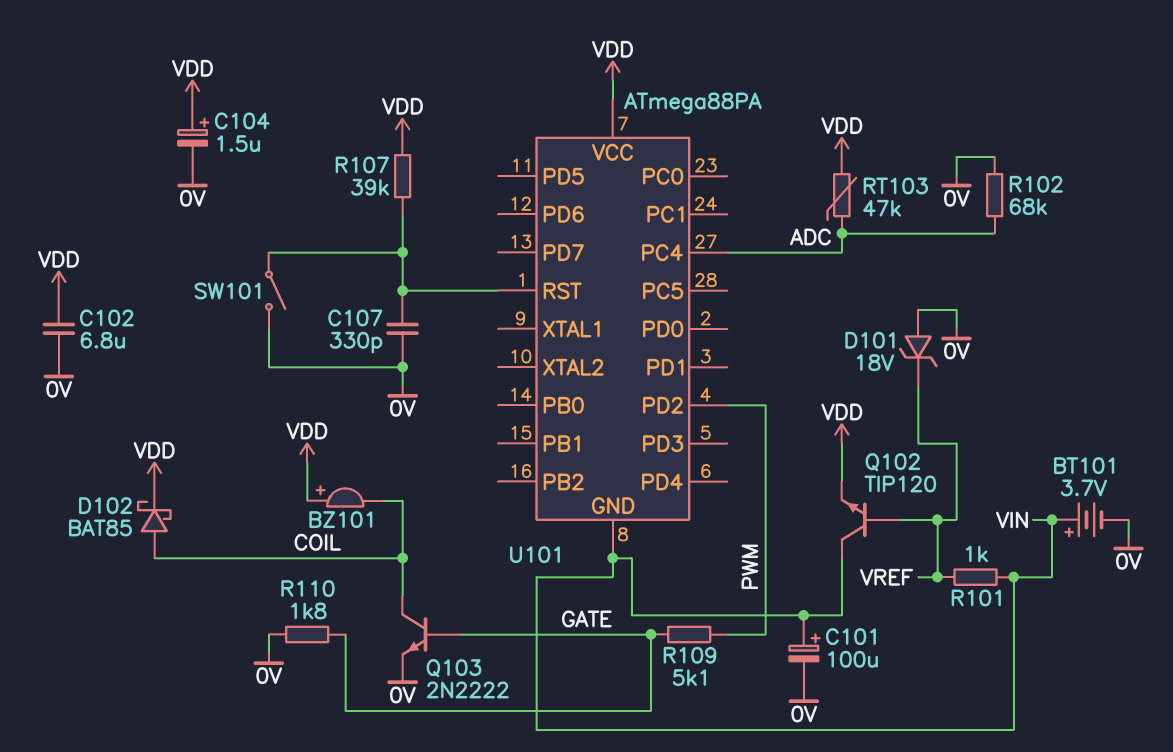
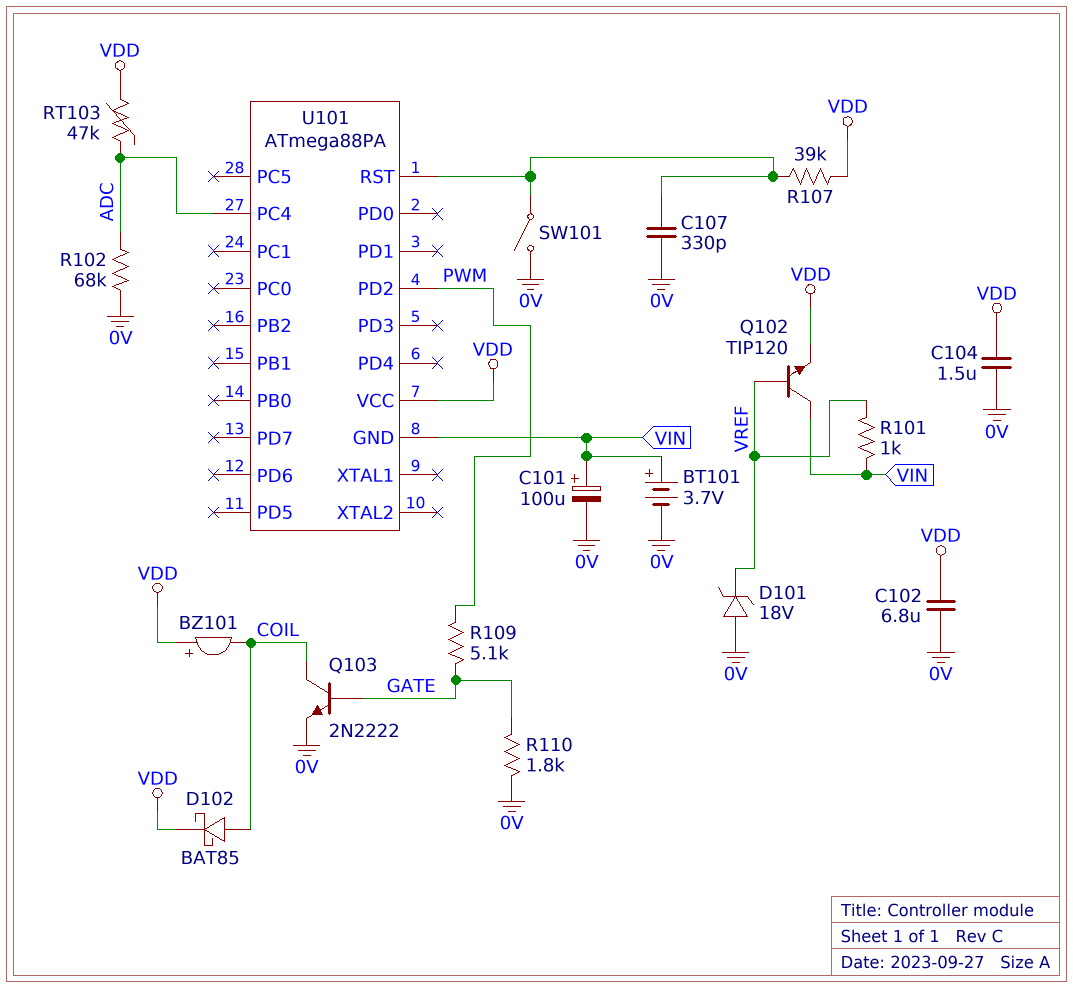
C104: 1.5uF (plus VDD, minus 0V) -> 1.5uF (0V, VDD)

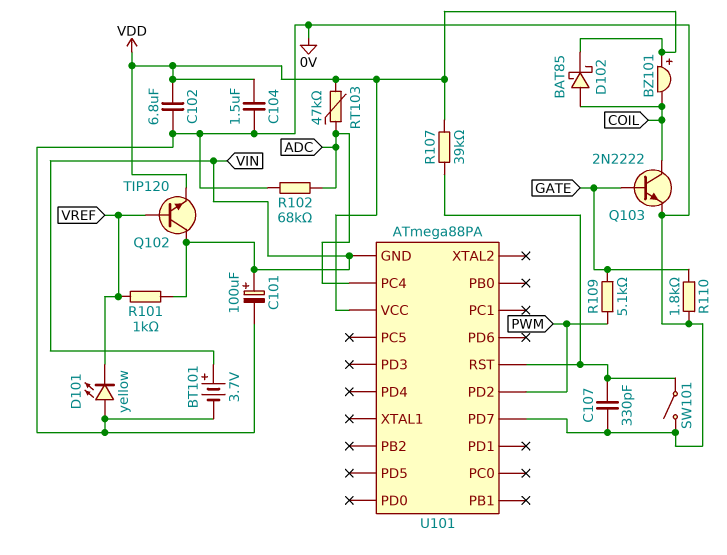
D101: zener 18V (A 0V, K VREF) -> LED yellow (A 0V, K VREF)
U101 pin PD7: none -> 0V

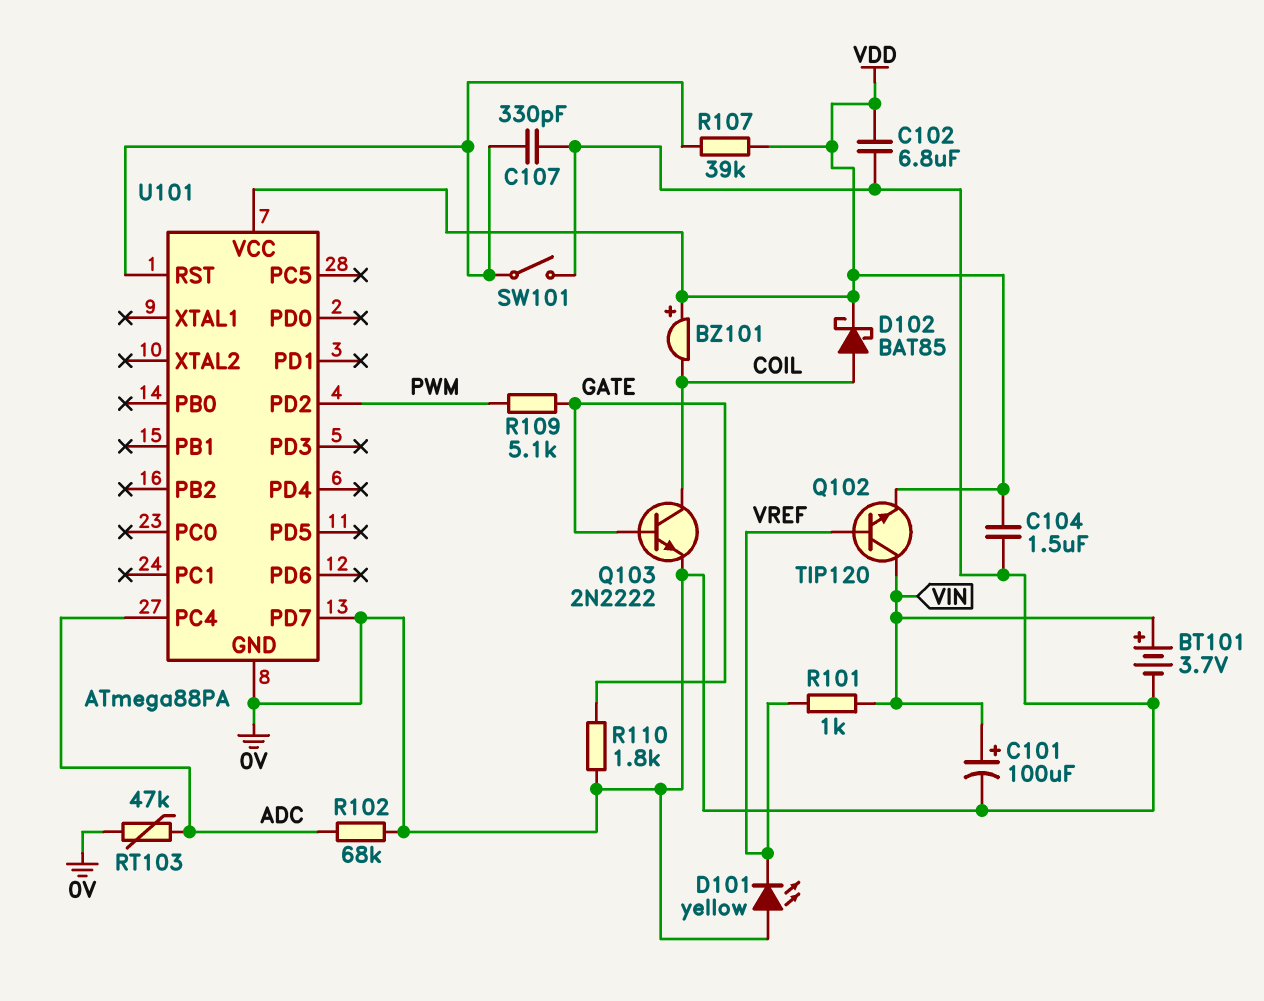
RT103: 47k (ADC, VDD) -> 47k (0V, ADC)
U101 pin GND: VIN -> 0V

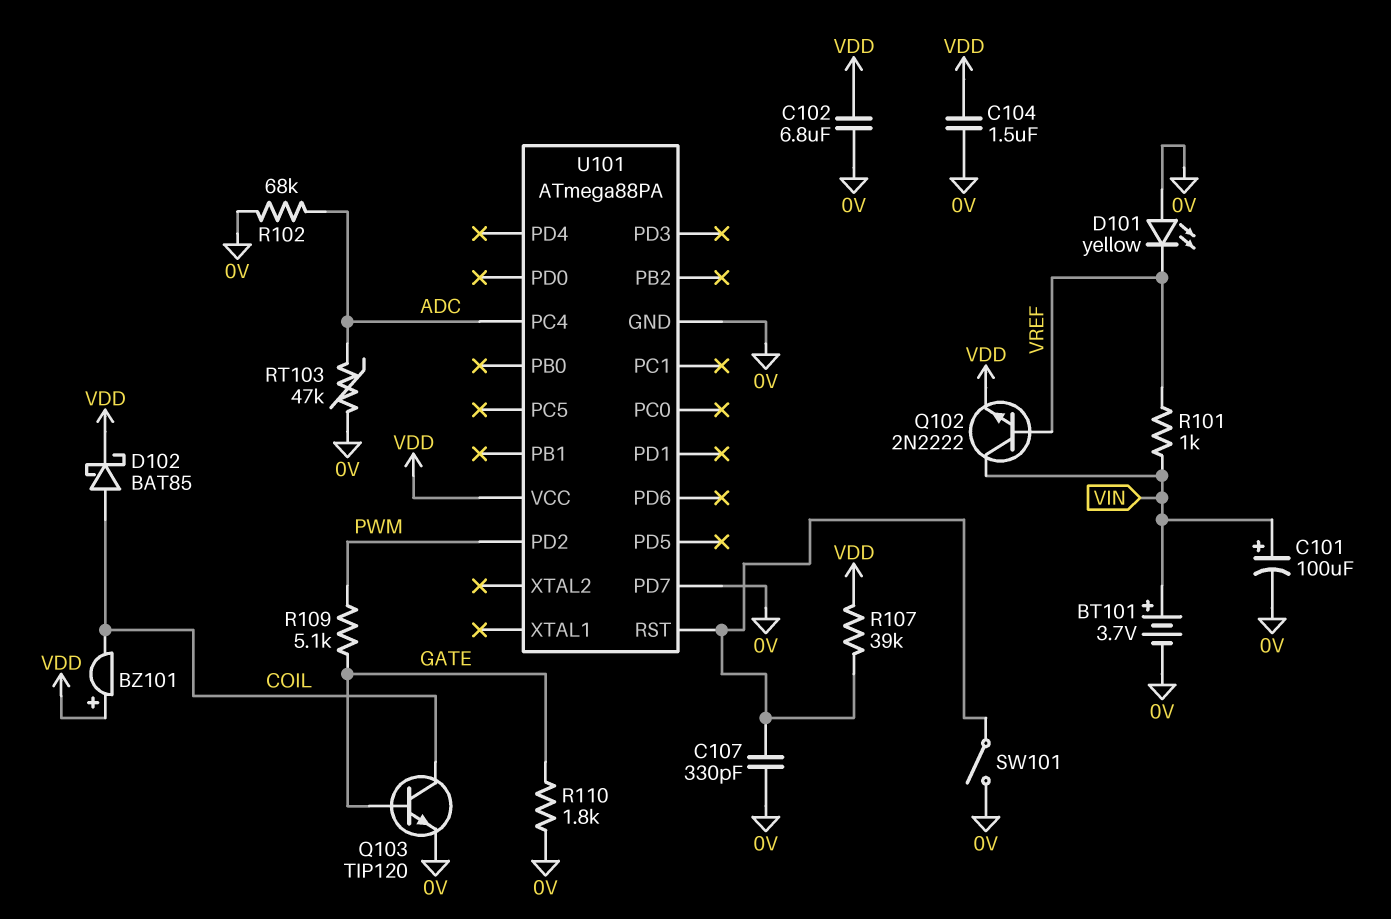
Q102: NPN TIP120 (B VREF, C VIN, E VDD) -> NPN 2N2222 (B VREF, C VIN, E VDD)
Q103: NPN 2N2222 (B GATE, C COIL, E 0V) -> NPN TIP120 (B GATE, C COIL, E 0V)

